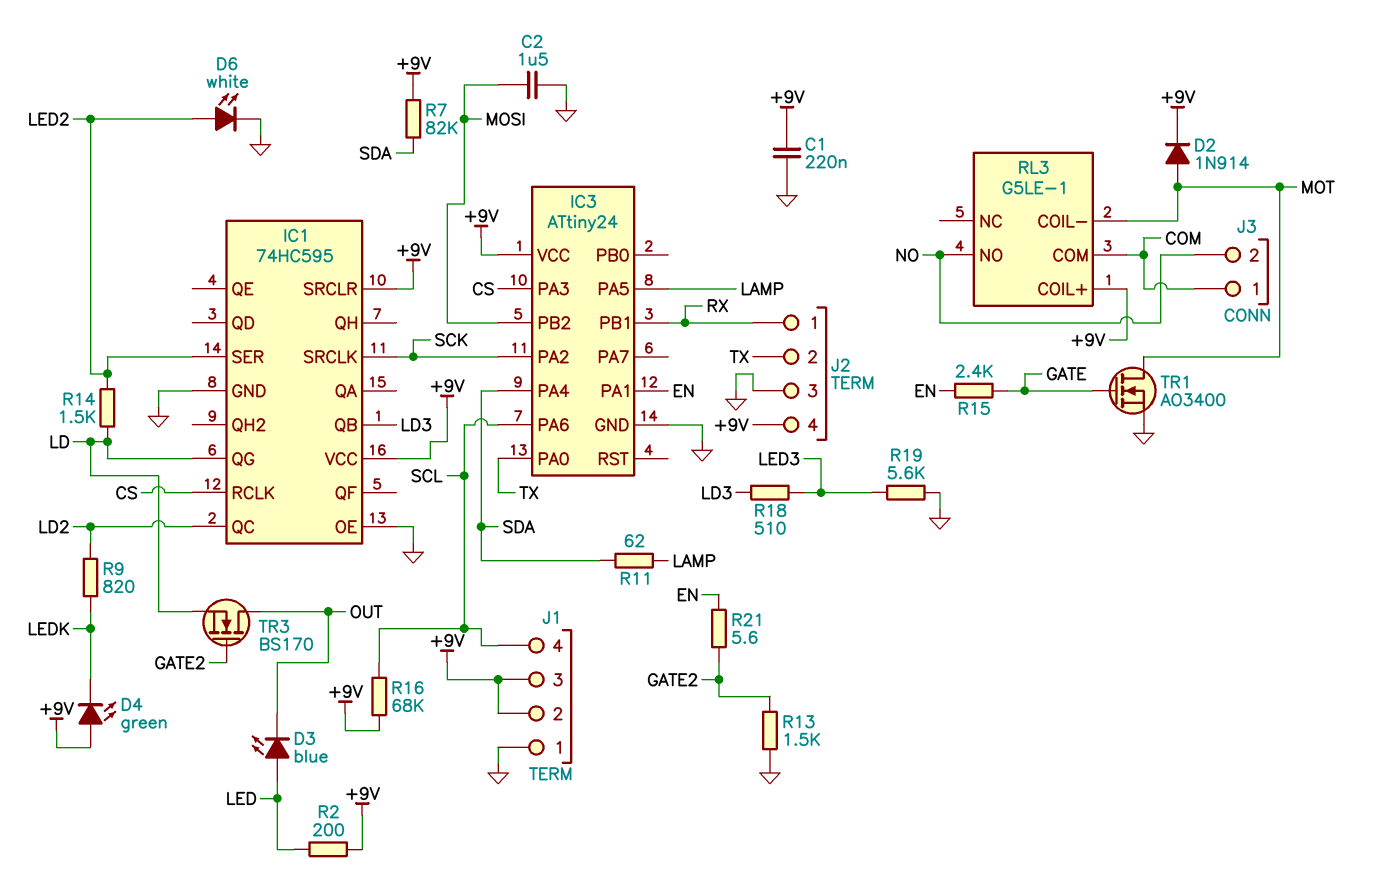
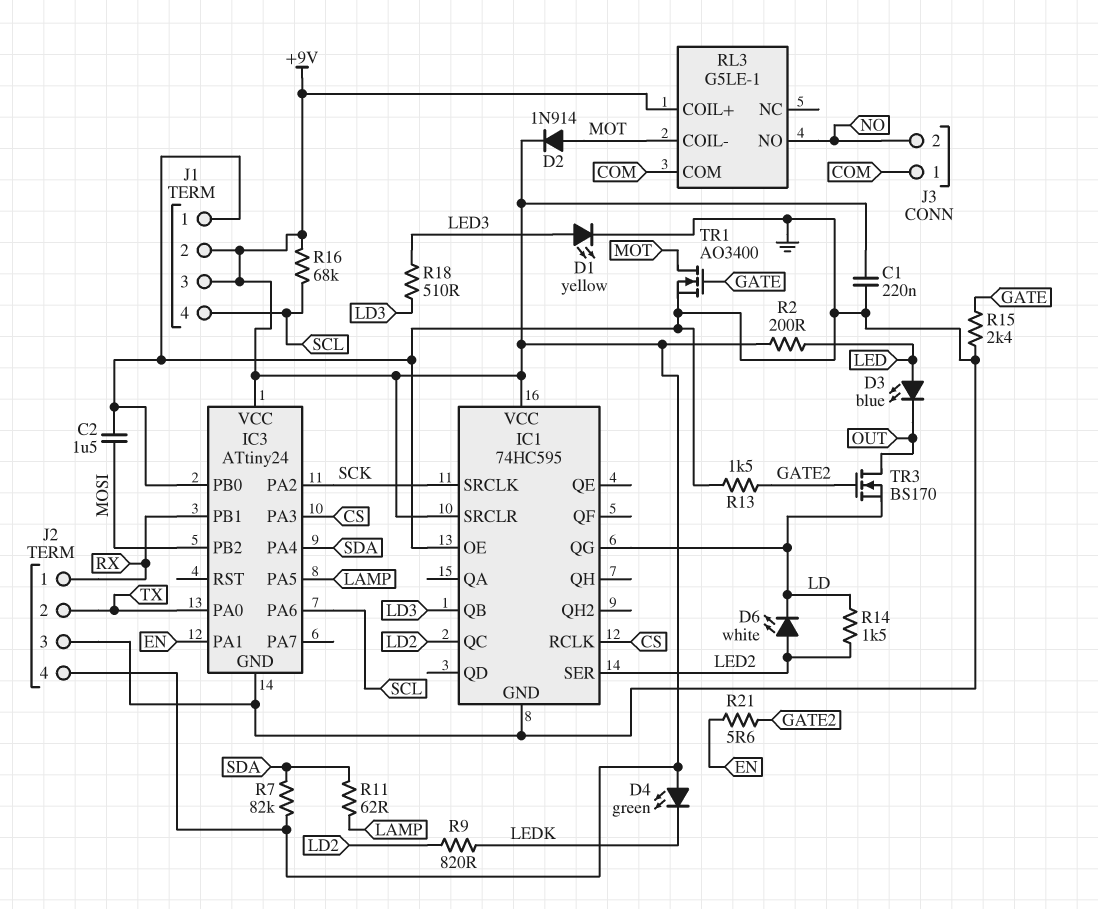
D1: none -> LED yellow (A LED3, K GND)
D6: LED white (A LED2, K GND) -> LED white (A LED2, K LD)
IC3 pin PB0: none -> GND
R15: 2.4k (EN, GATE) -> 2.4k (GATE, GND)
R19: 5.6k (GND, LED3) -> none

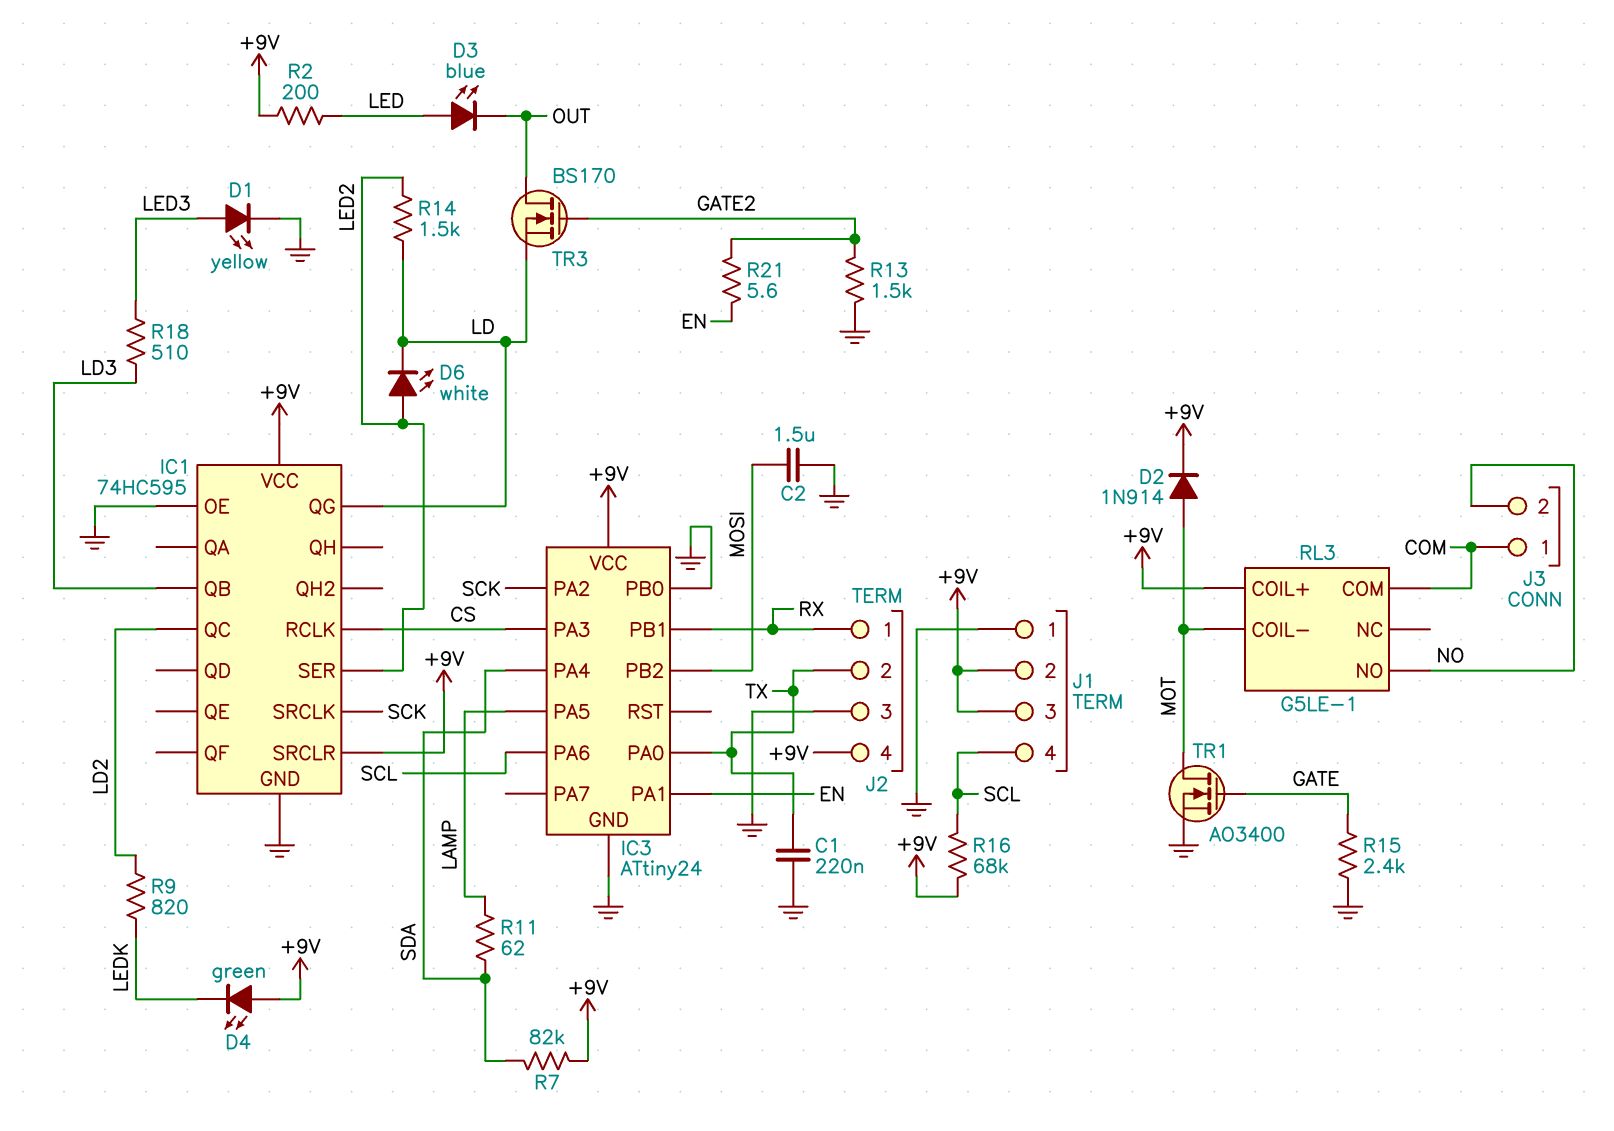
C1: 220nF (+9V, GND) -> 220nF (GND, TX)

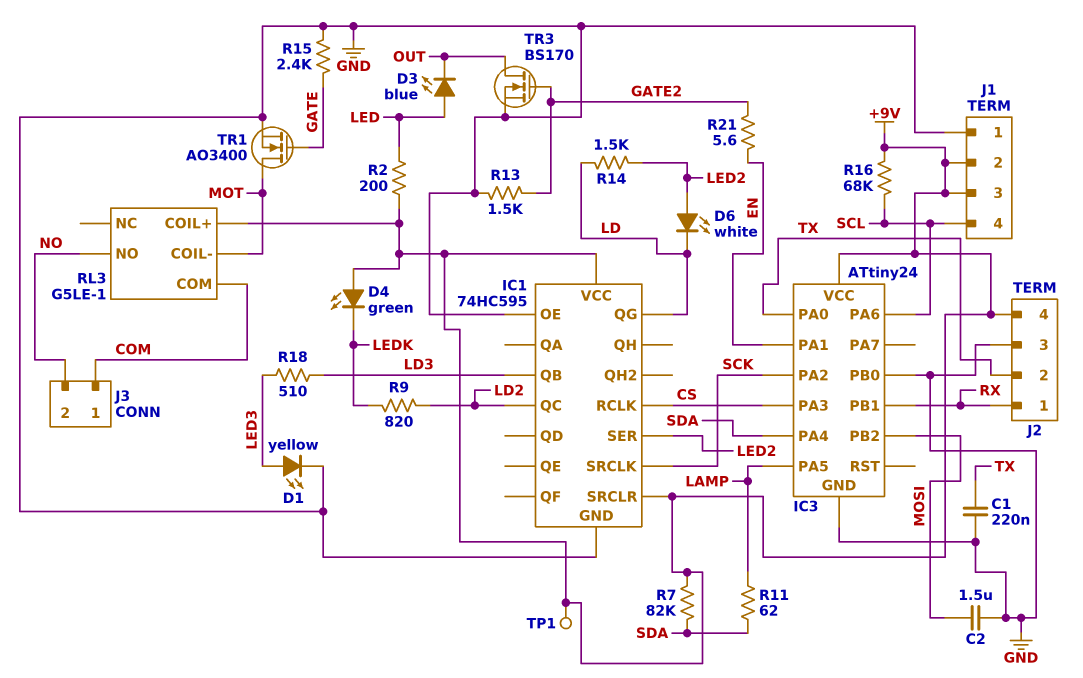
D2: diode 1N914 (A MOT, K +9V) -> none
TP1: none -> test point (+9V)
TR3: NMOS BS170 (G GATE2, D OUT, S LD) -> NMOS BS170 (G GATE2, D OUT, S GND)

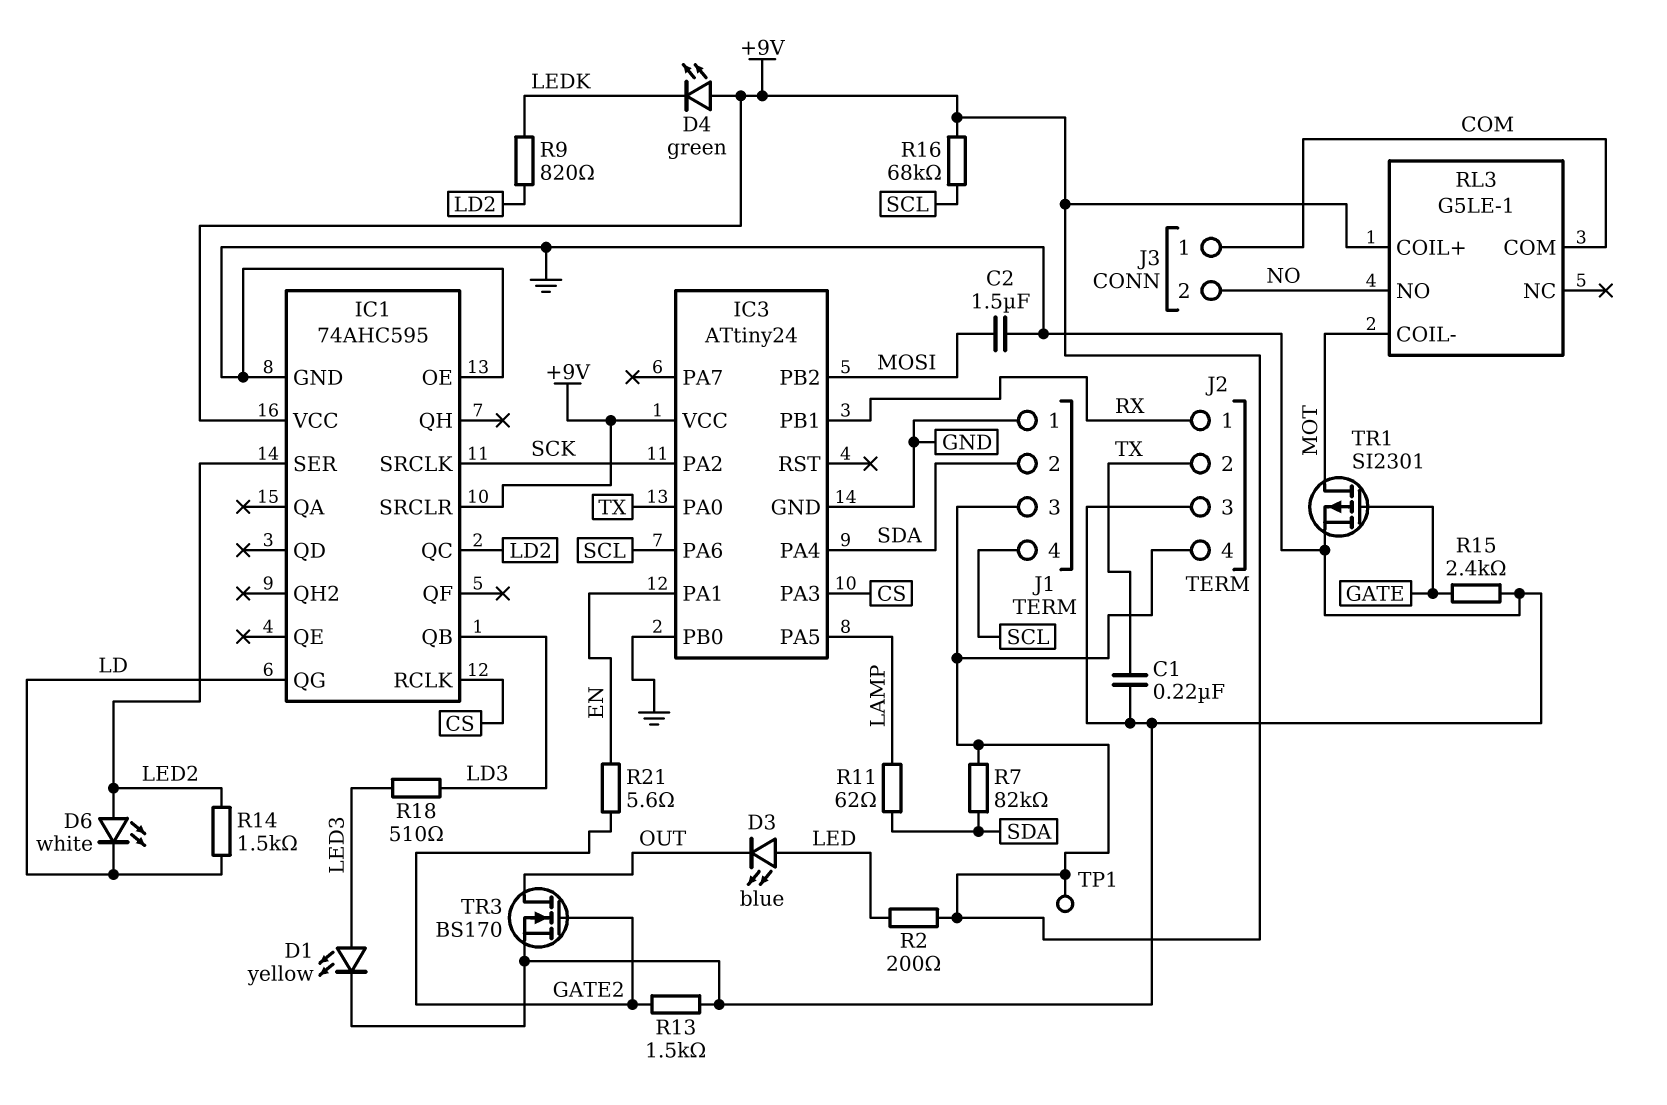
IC1: 74HC595 -> 74AHC595
J1 pin 2: +9V -> SDA
TR1: NMOS AO3400 (G GATE, D MOT, S GND) -> PMOS SI2301 (G GATE, D MOT, S GND)

